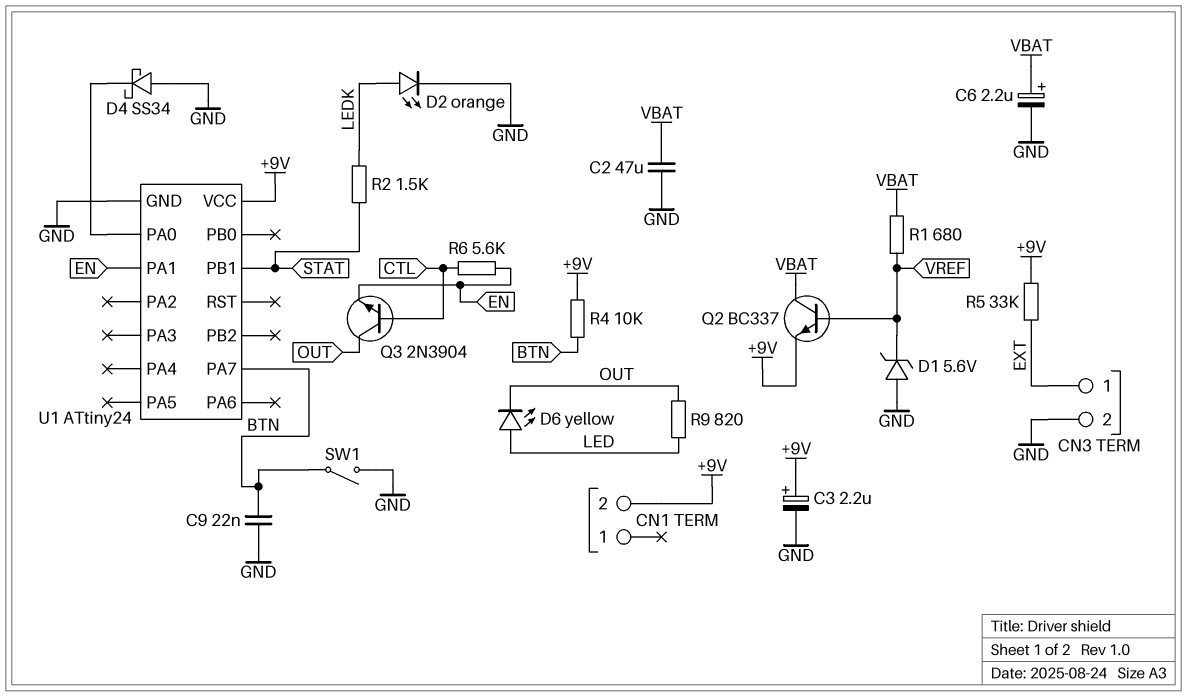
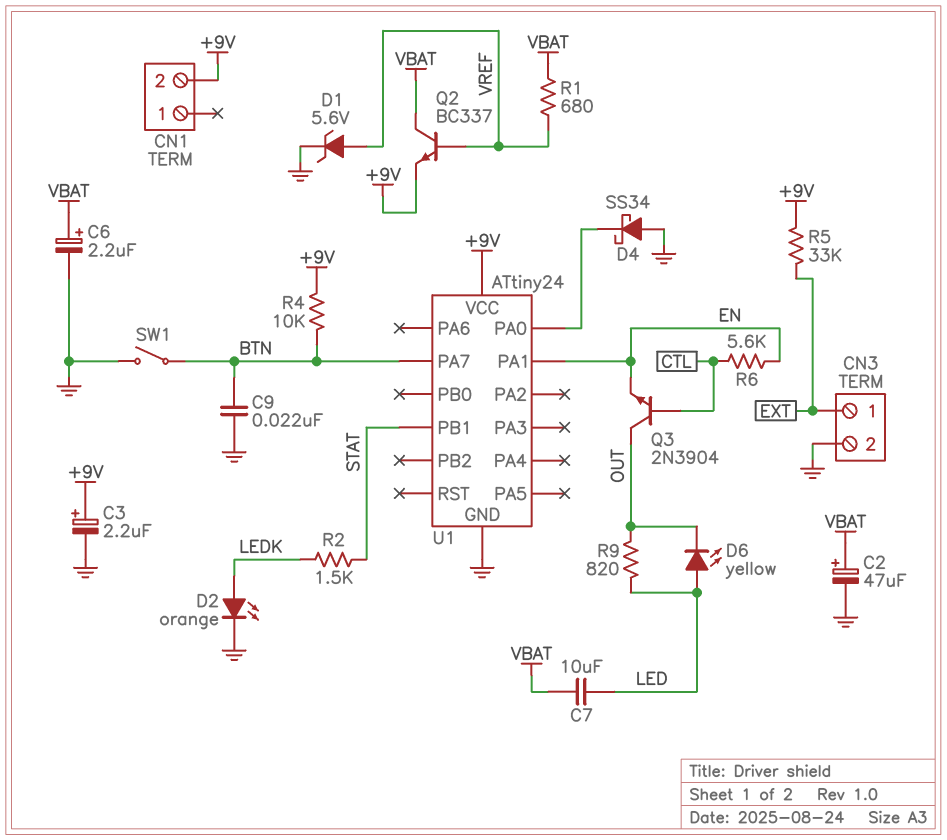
C2: 47uF (GND, VBAT) -> 47uF (plus VBAT, minus GND)
C7: none -> 10uF (LED, VBAT)
D1: zener 5.6V (A GND, K VREF) -> zener 5.6V (A VREF, K GND)

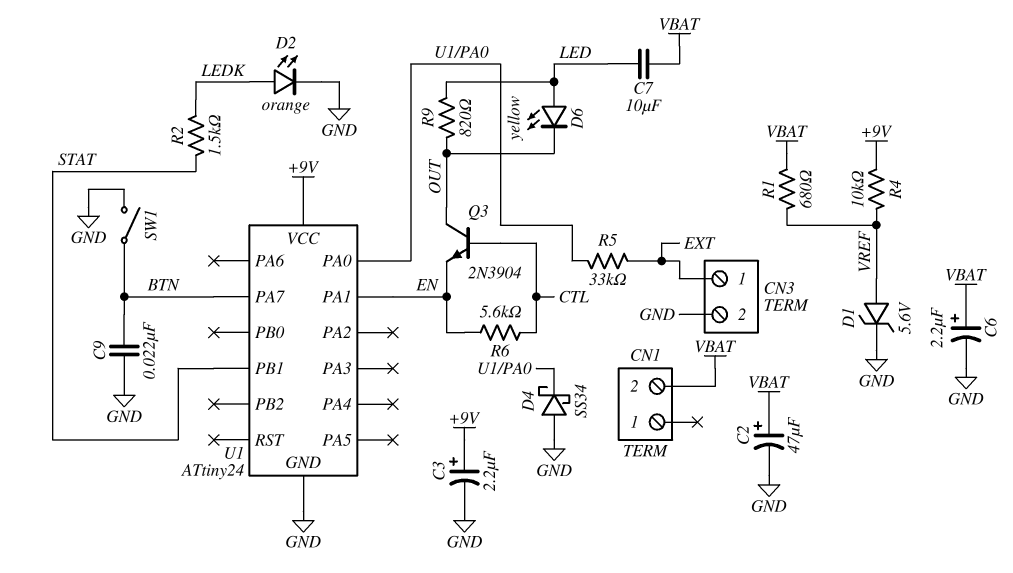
CN1 pin 2: +9V -> VBAT
Q2: NPN BC337 (B VREF, C VBAT, E +9V) -> none
R4: 10k (+9V, BTN) -> 10k (+9V, VREF)
R5: 33k (+9V, EXT) -> 33k (EXT, U1/PA0)

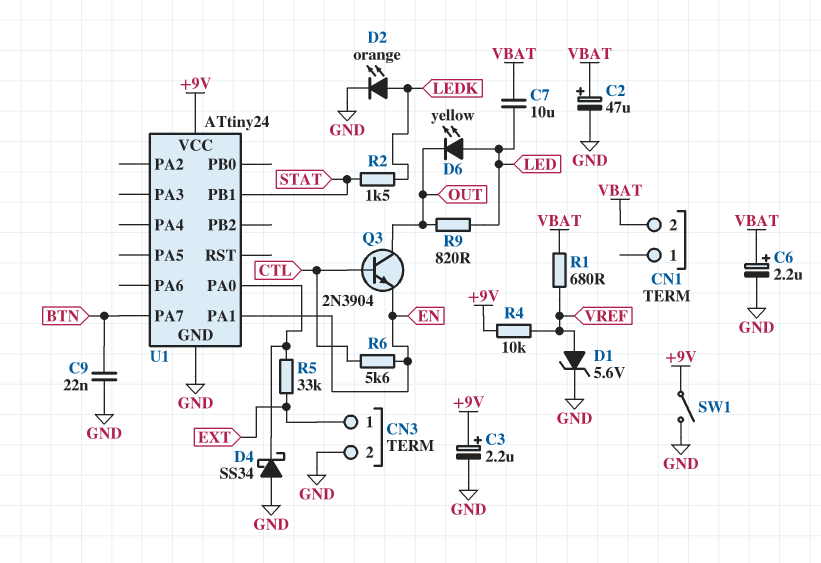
SW1: switch (BTN, GND) -> switch (+9V, GND)

